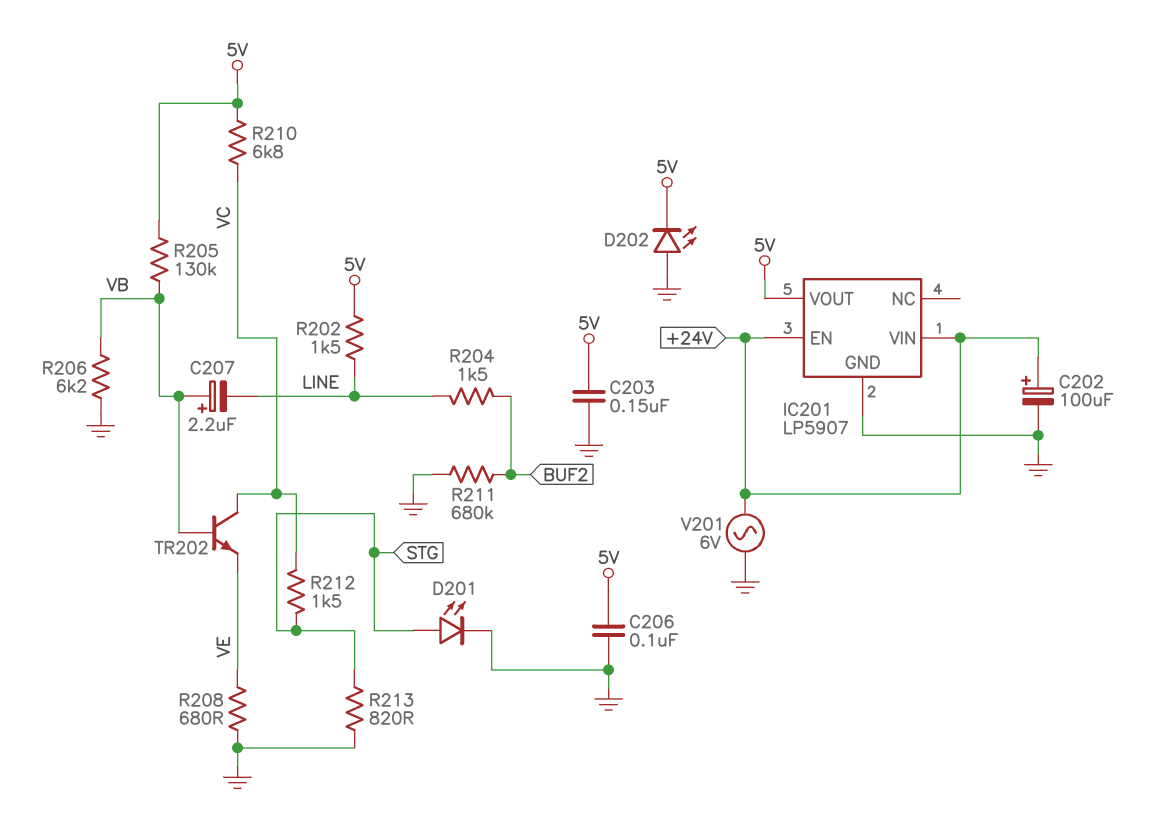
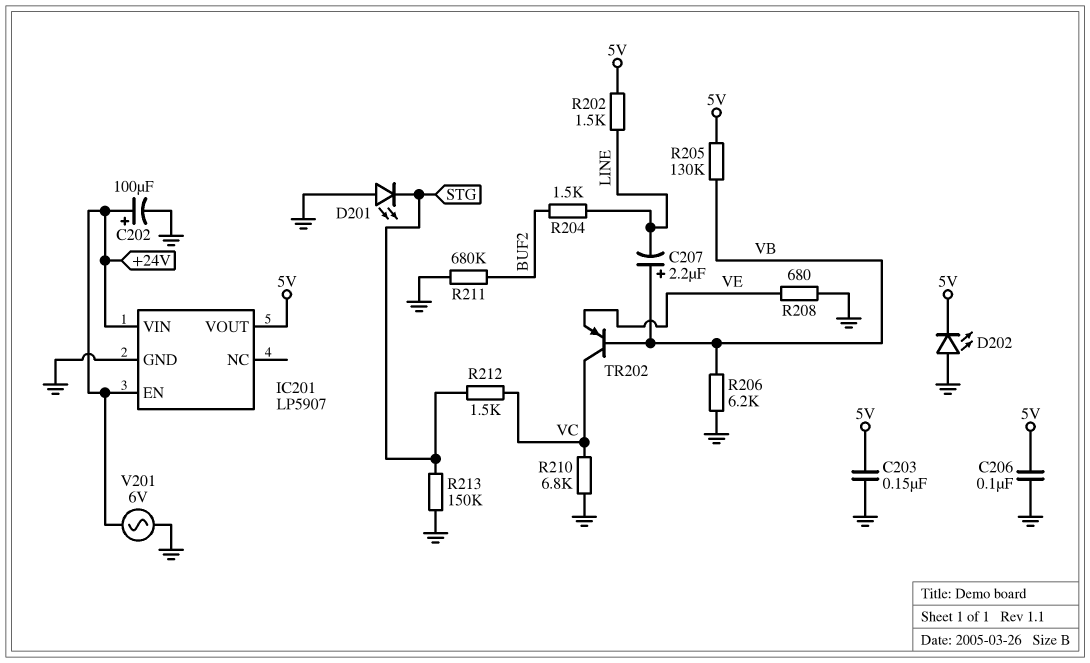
D201: LED (A STG, K GND) -> LED (A GND, K STG)
R210: 6.8k (5V, VC) -> 6.8k (GND, VC)
R213: 820 (GND, STG) -> 150k (GND, STG)
TR202: NPN (B VB, C VC, E VE) -> PNP (B VB, C VC, E VE)

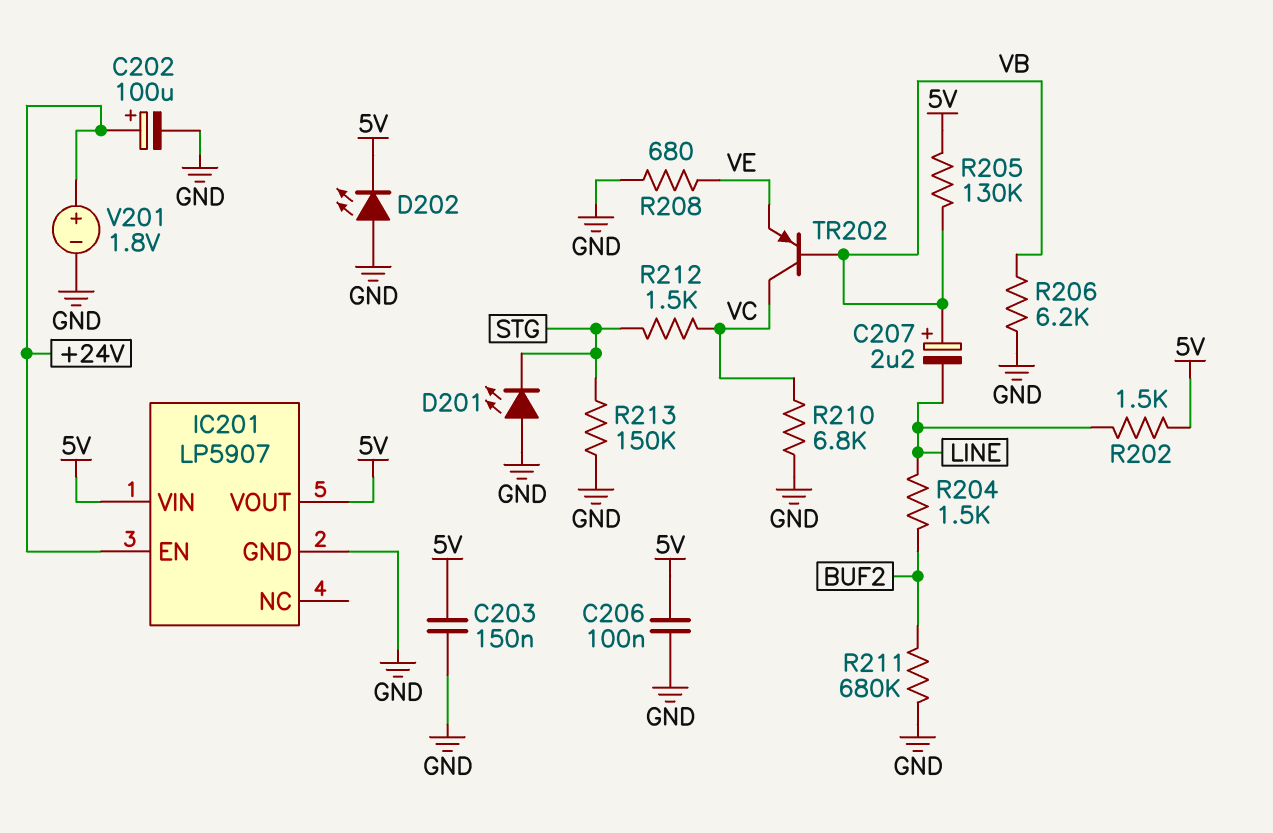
IC201 pin VIN: +24V -> 5V
V201: AC 6V (+24V, GND) -> 1.8V (plus +24V, minus GND)

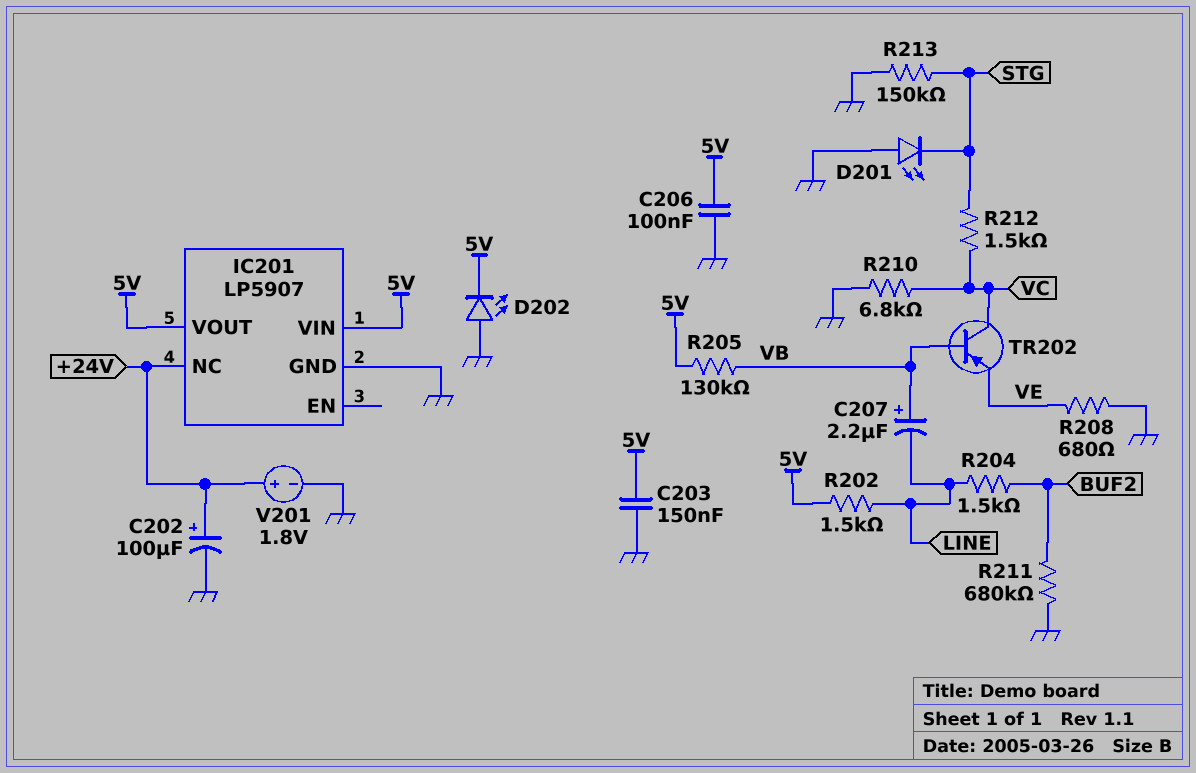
IC201 pin EN: +24V -> none
IC201 pin NC: none -> +24V
R206: 6.2k (GND, VB) -> none

